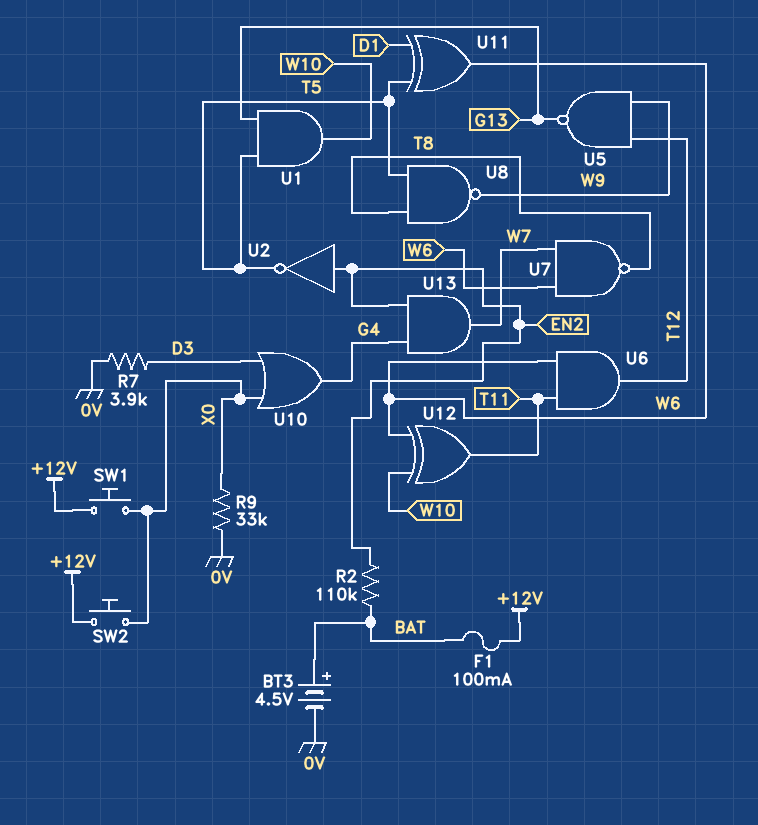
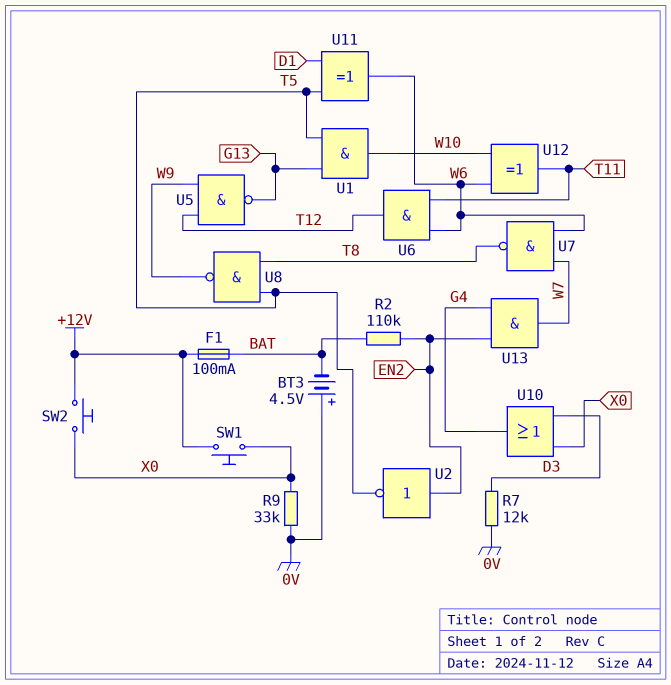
BT3: 4.5V (plus BAT, minus 0V) -> 4.5V (plus 0V, minus BAT)
R7: 3.9k (0V, D3) -> 12k (0V, D3)

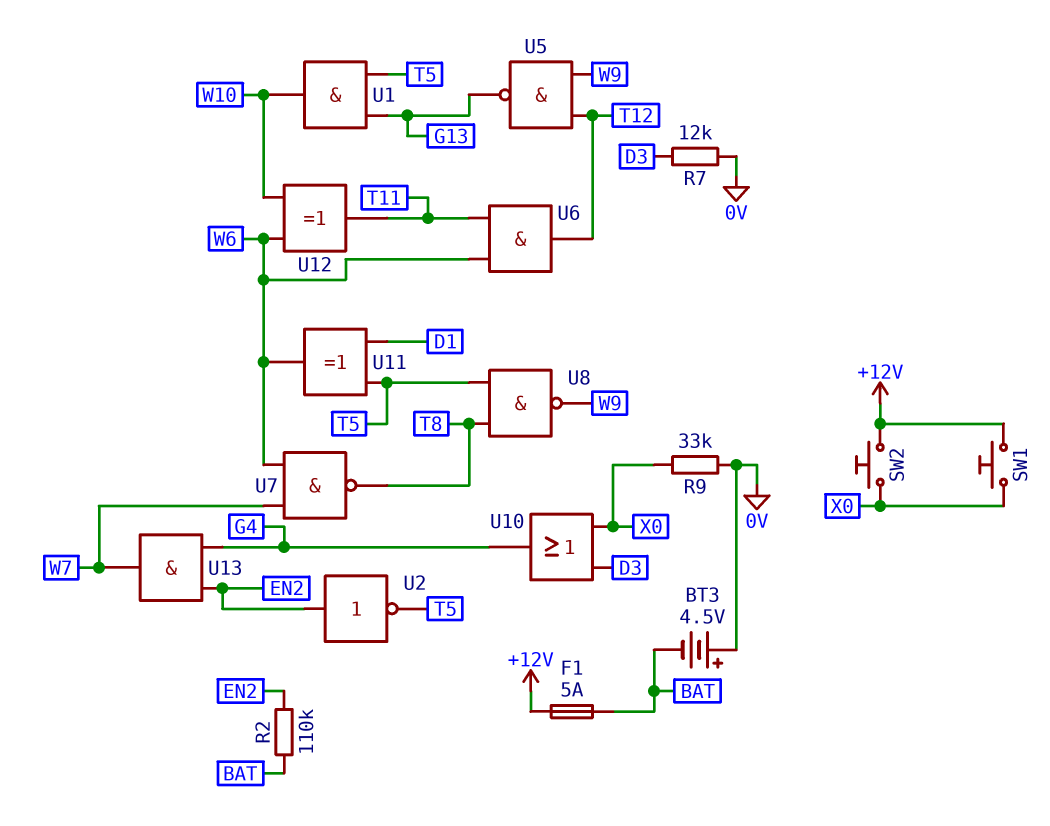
F1: 100mA (+12V, BAT) -> 5A (+12V, BAT)

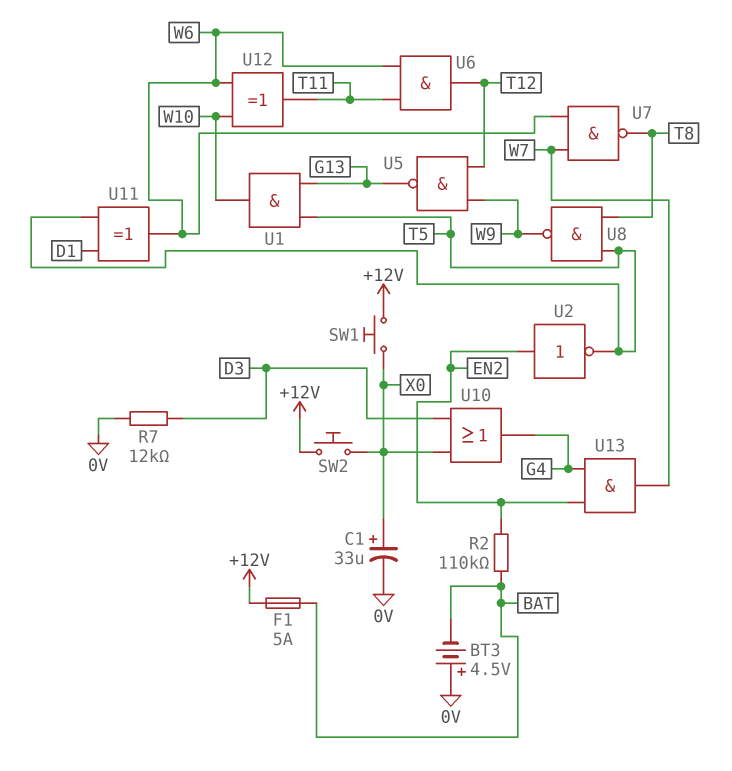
C1: none -> 33uF (plus X0, minus 0V)
R9: 33k (0V, X0) -> none

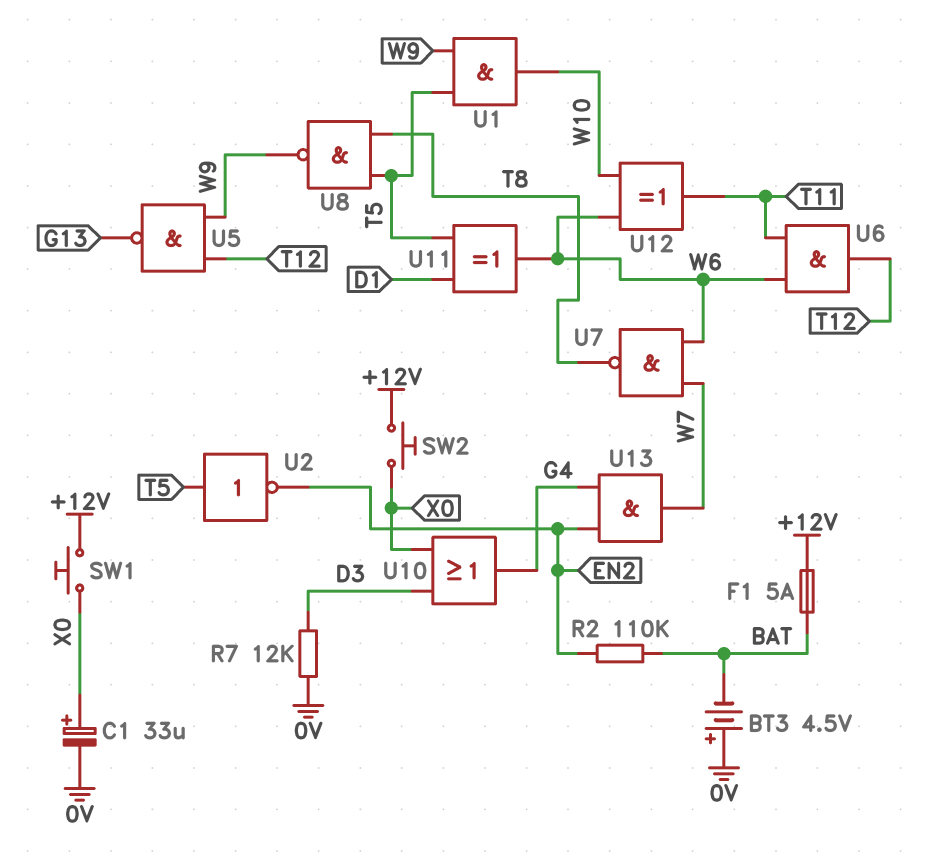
U1: AND (in G13, in T5, out W10) -> AND (in T5, in W9, out W10)
U2: NOT (in EN2, out T5) -> NOT (in T5, out EN2)

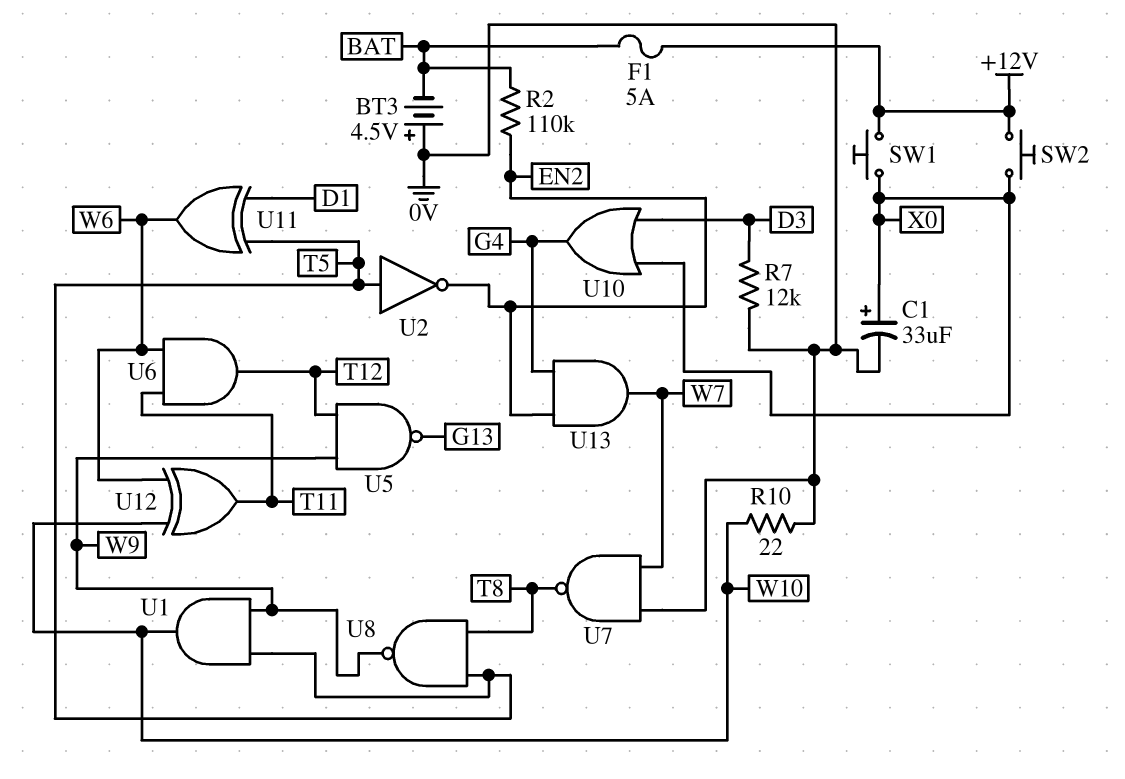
R10: none -> 22 (0V, W10)
U7: NAND (in W6, in W7, out T8) -> NAND (in 0V, in W7, out T8)

